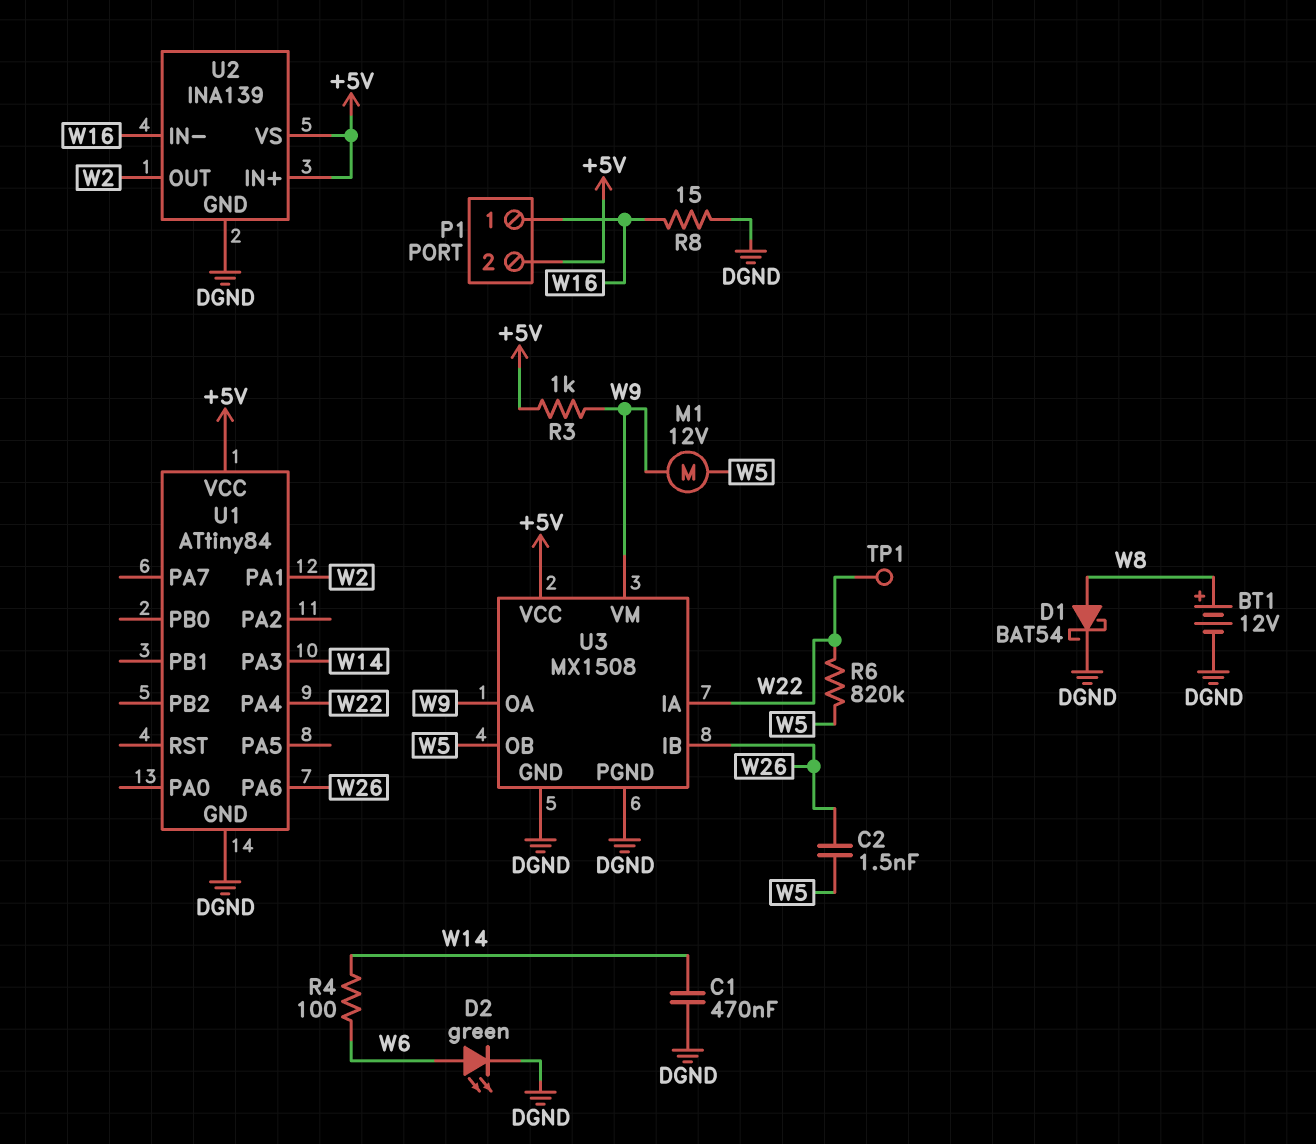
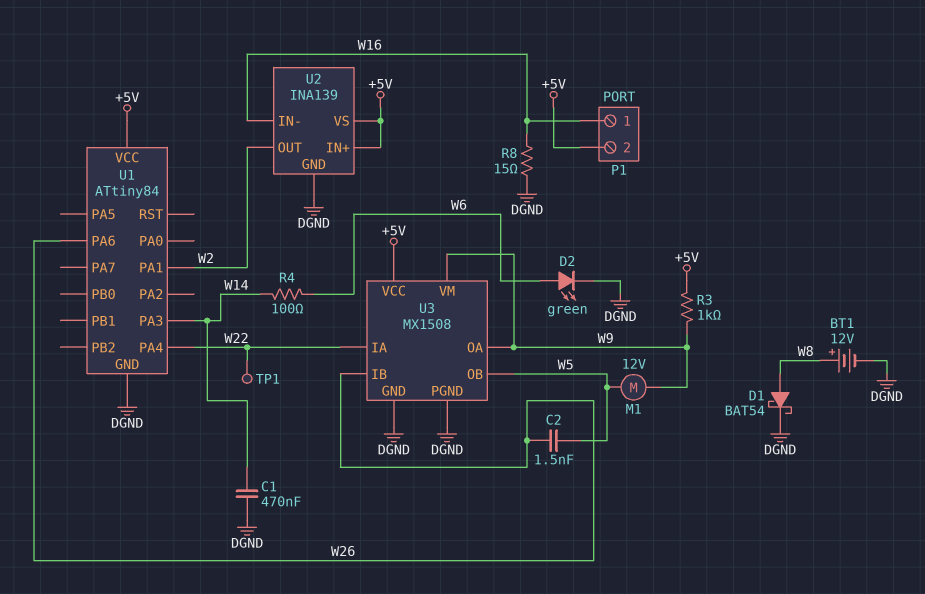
R6: 820k (W5, W22) -> none

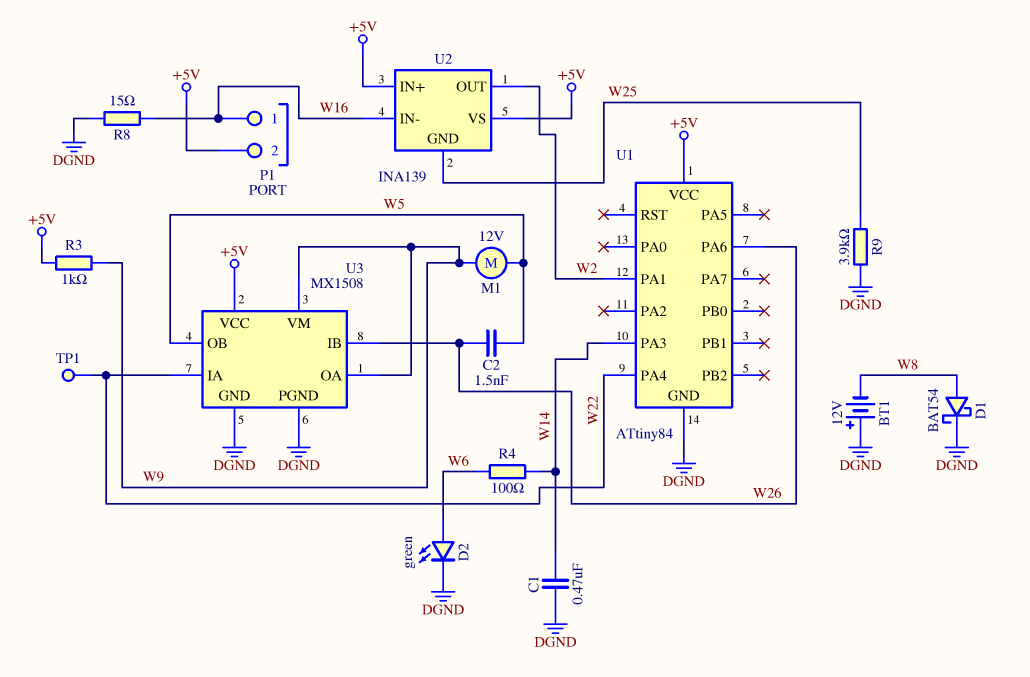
BT1: 12V (plus W8, minus DGND) -> 12V (plus DGND, minus W8)
R9: none -> 3.9k (DGND, W25)
U2 pin GND: DGND -> W25

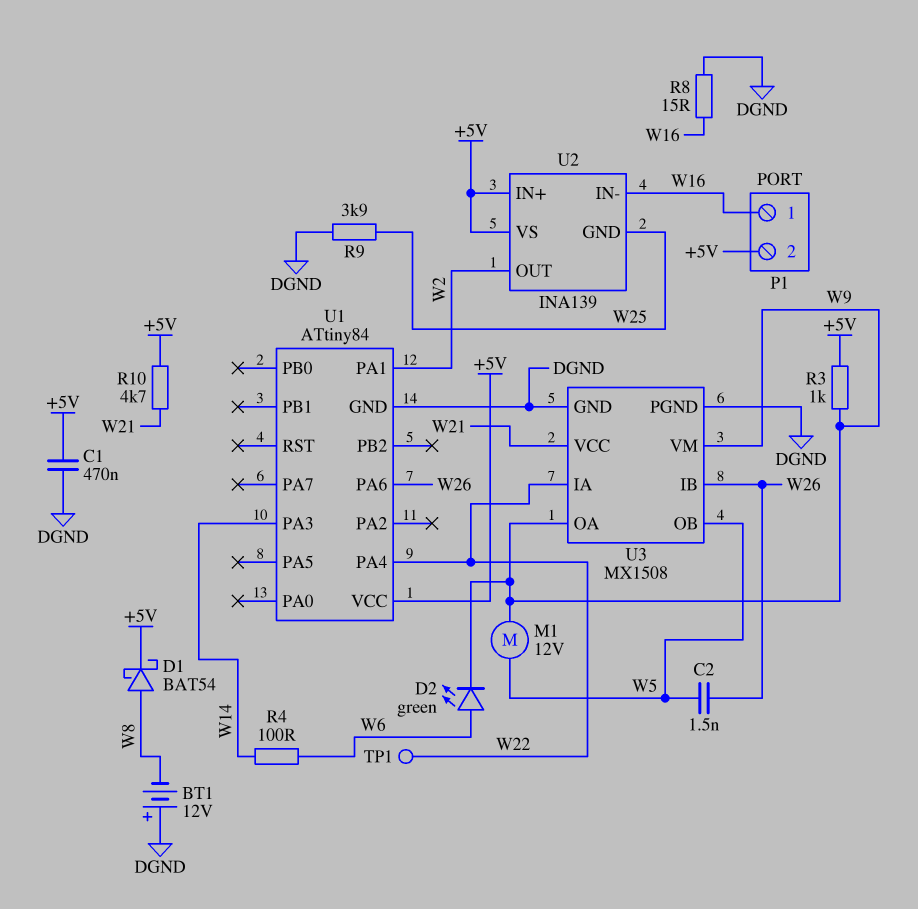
C1: 470nF (DGND, W14) -> 470nF (+5V, DGND)
D1: schottky BAT54 (A W8, K DGND) -> schottky BAT54 (A W8, K +5V)
D2: LED green (A W6, K DGND) -> LED green (A W6, K W9)
R10: none -> 4.7k (+5V, W21)
U3 pin VCC: +5V -> W21

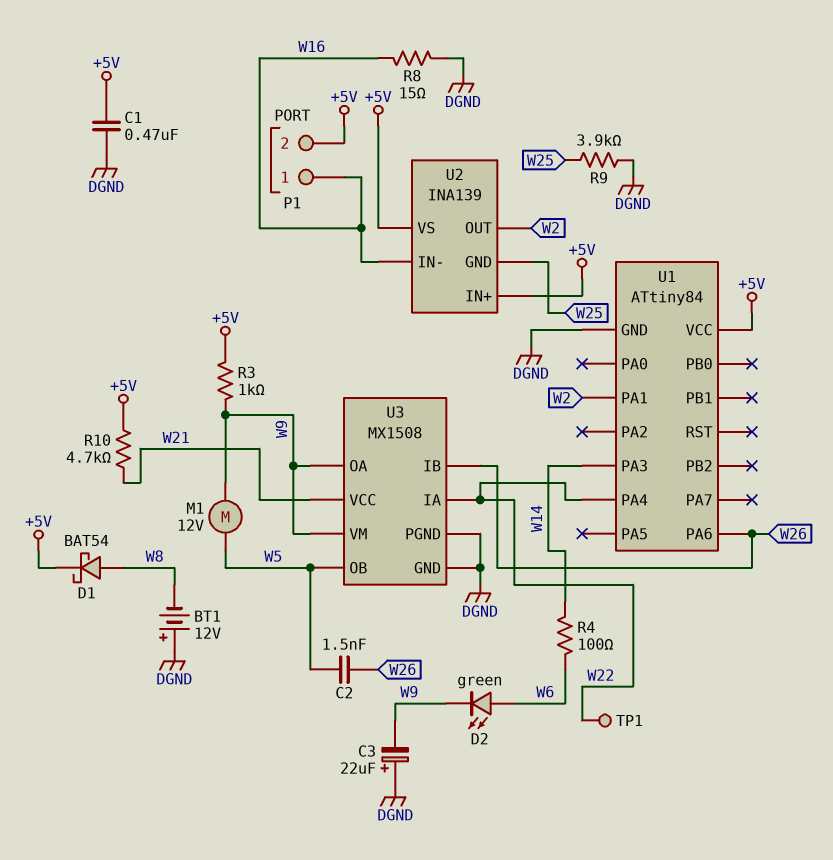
C3: none -> 22uF (plus DGND, minus W9)

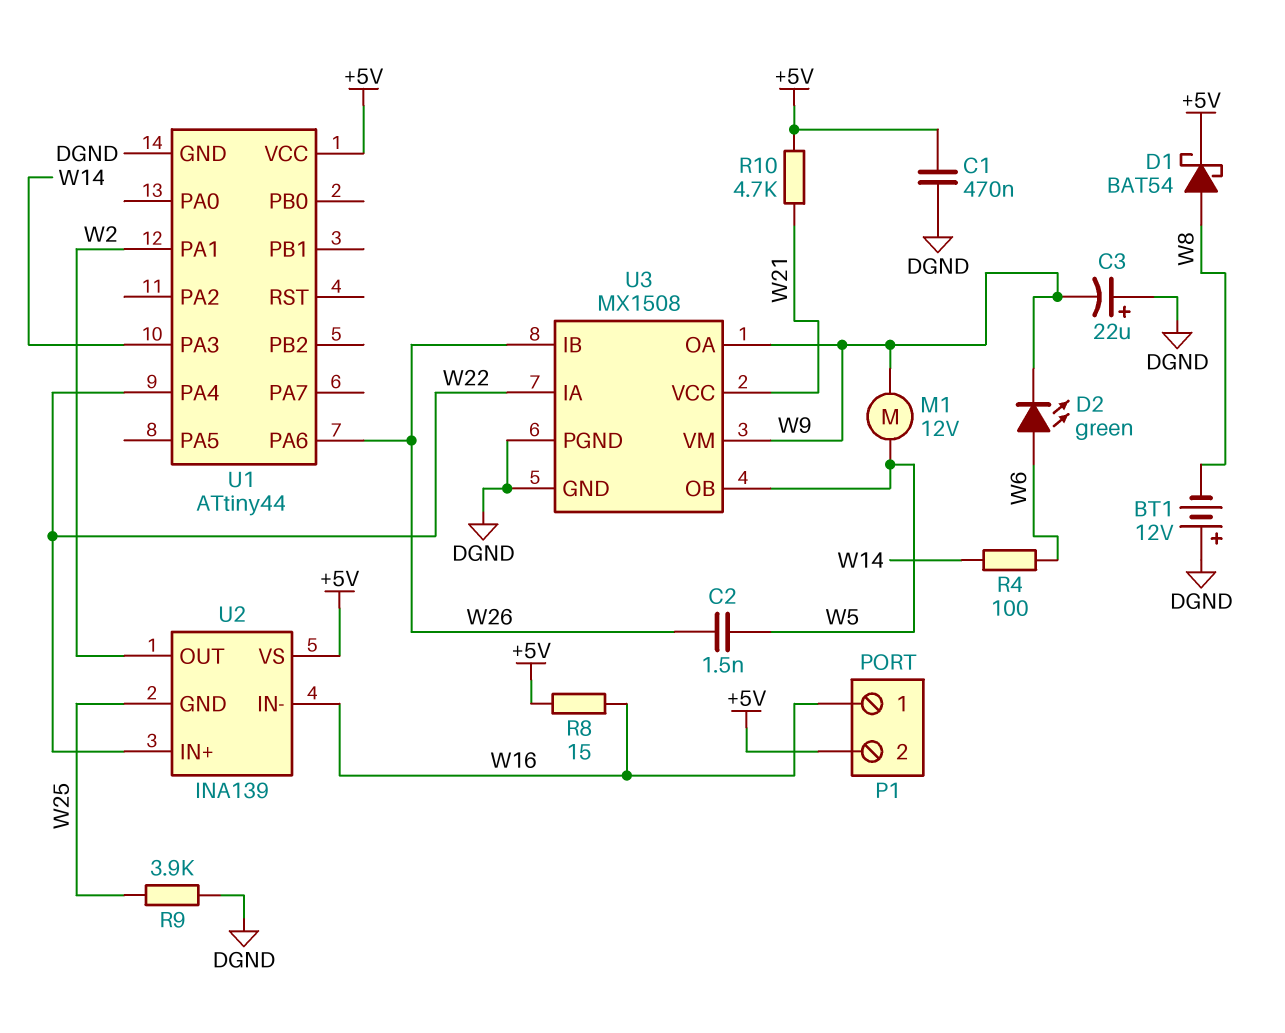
R3: 1k (+5V, W9) -> none
R8: 15 (DGND, W16) -> 15 (+5V, W16)
TP1: test point (W22) -> none
U1: ATtiny84 -> ATtiny44
U2 pin IN+: +5V -> W22

